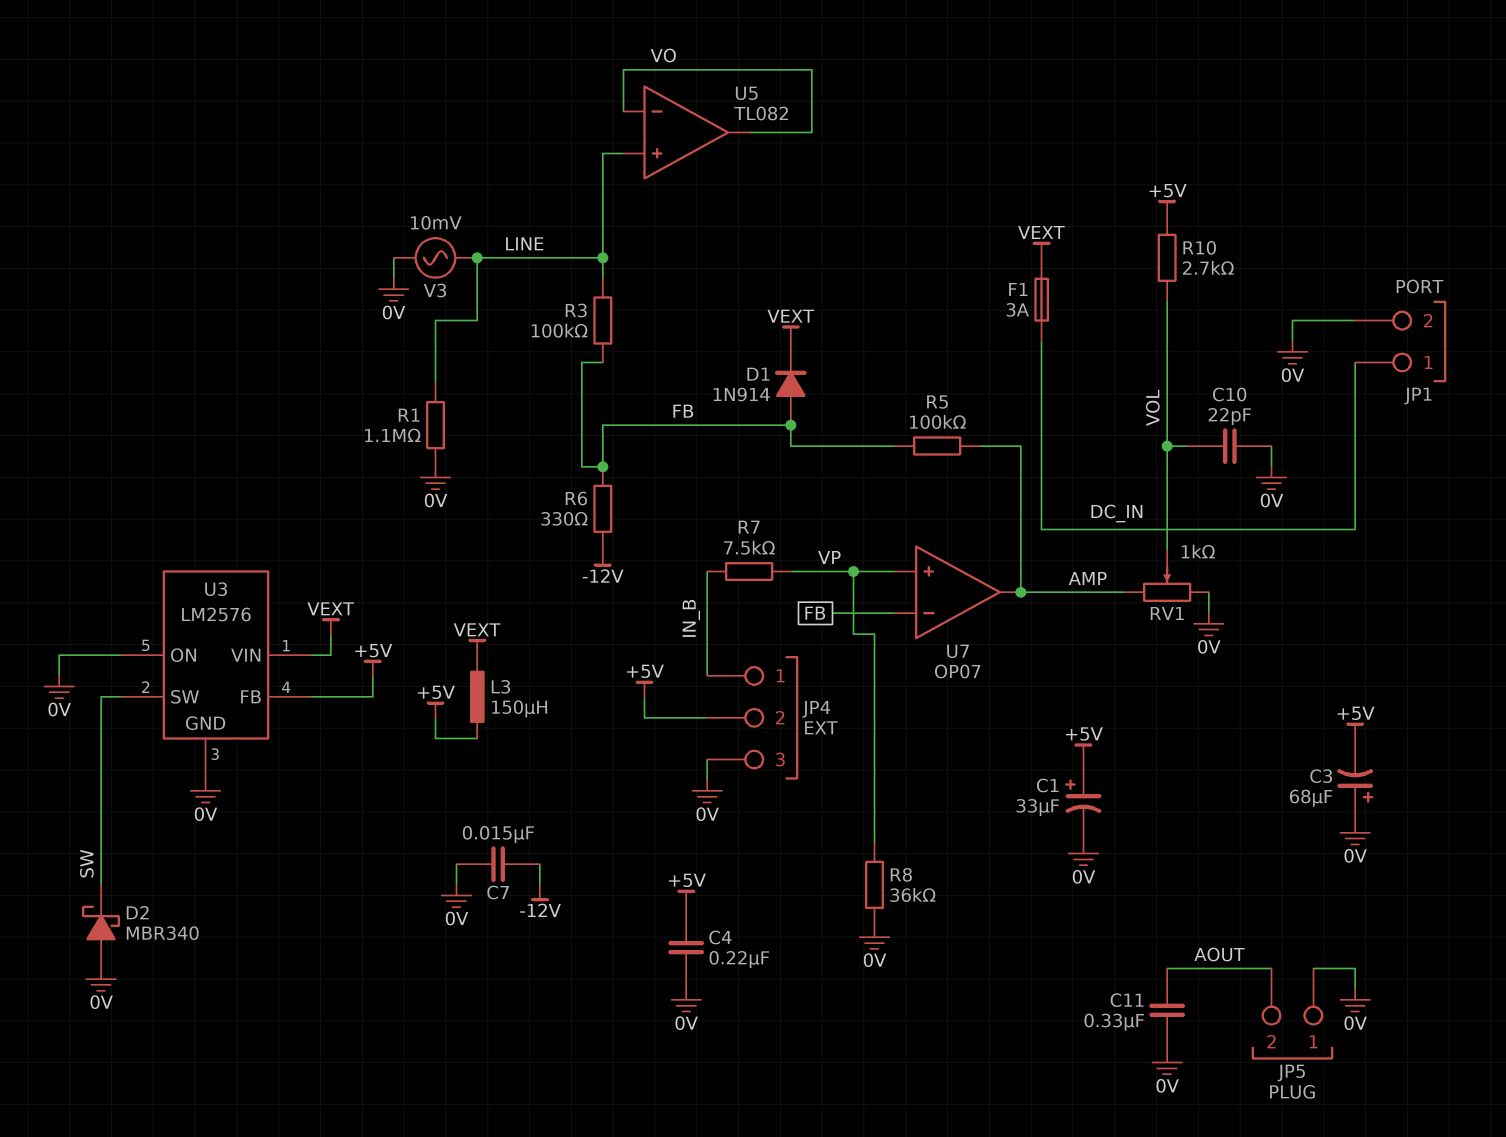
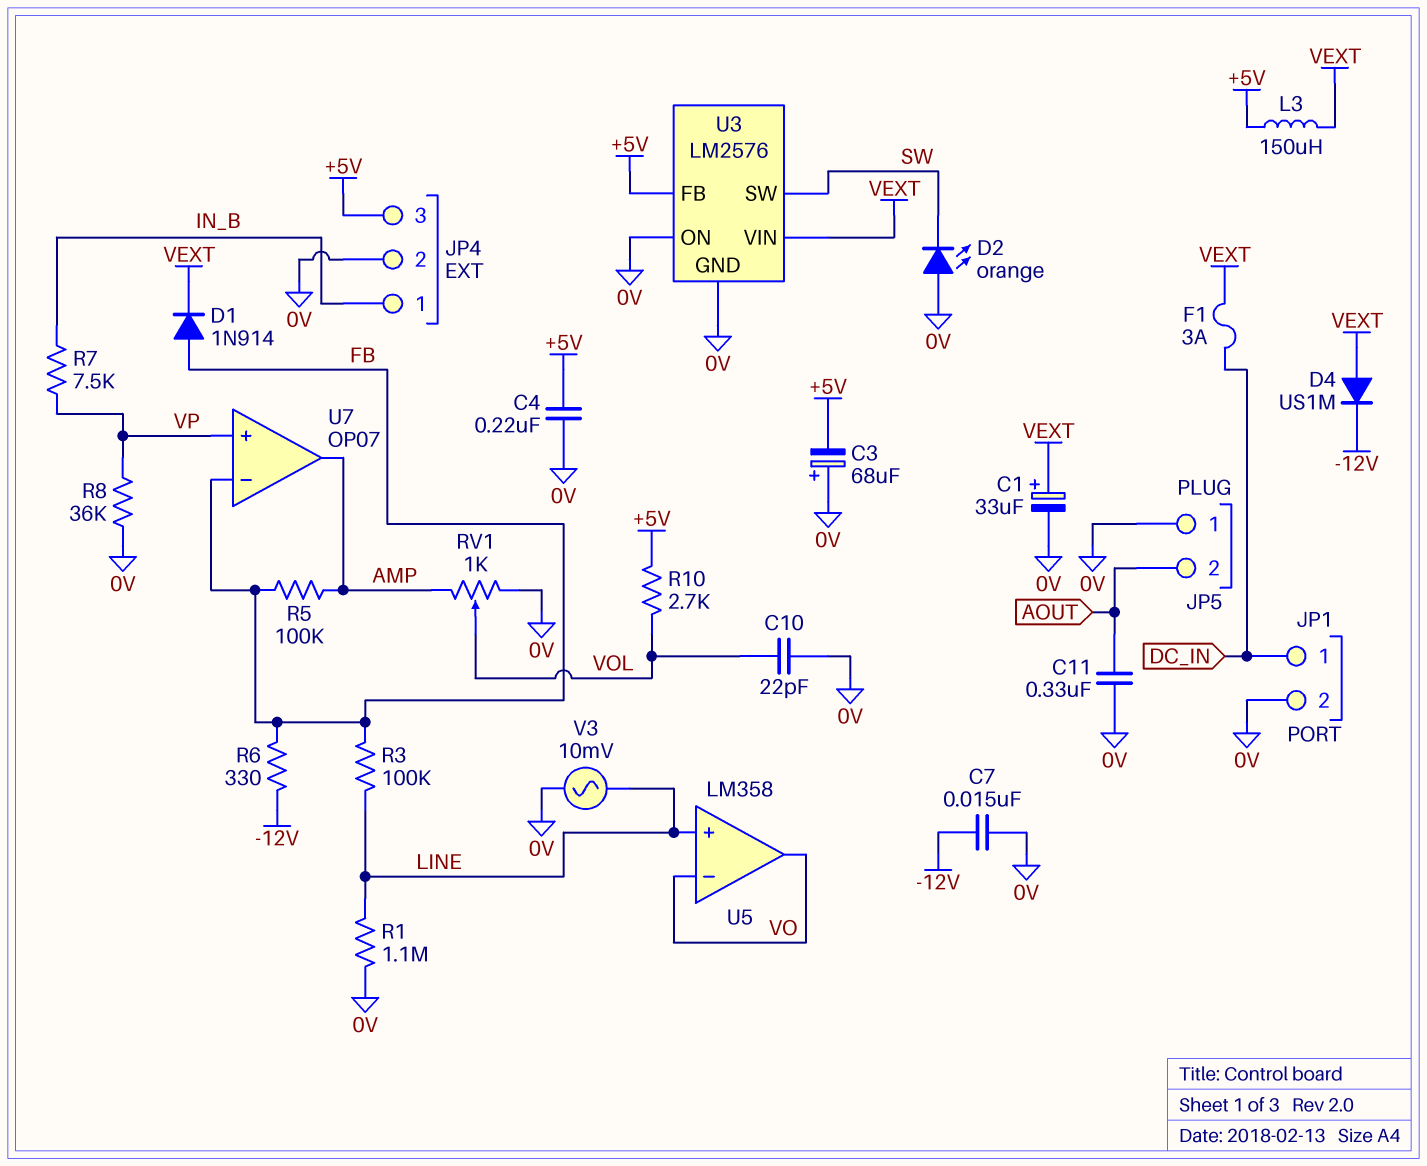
C1: 33uF (plus +5V, minus 0V) -> 33uF (plus VEXT, minus 0V)
D2: schottky MBR340 (A 0V, K SW) -> LED orange (A 0V, K SW)
D4: none -> diode US1M (A VEXT, K -12V)
JP4 pin 2: +5V -> 0V
JP4 pin 3: 0V -> +5V
U5: TL082 -> LM358

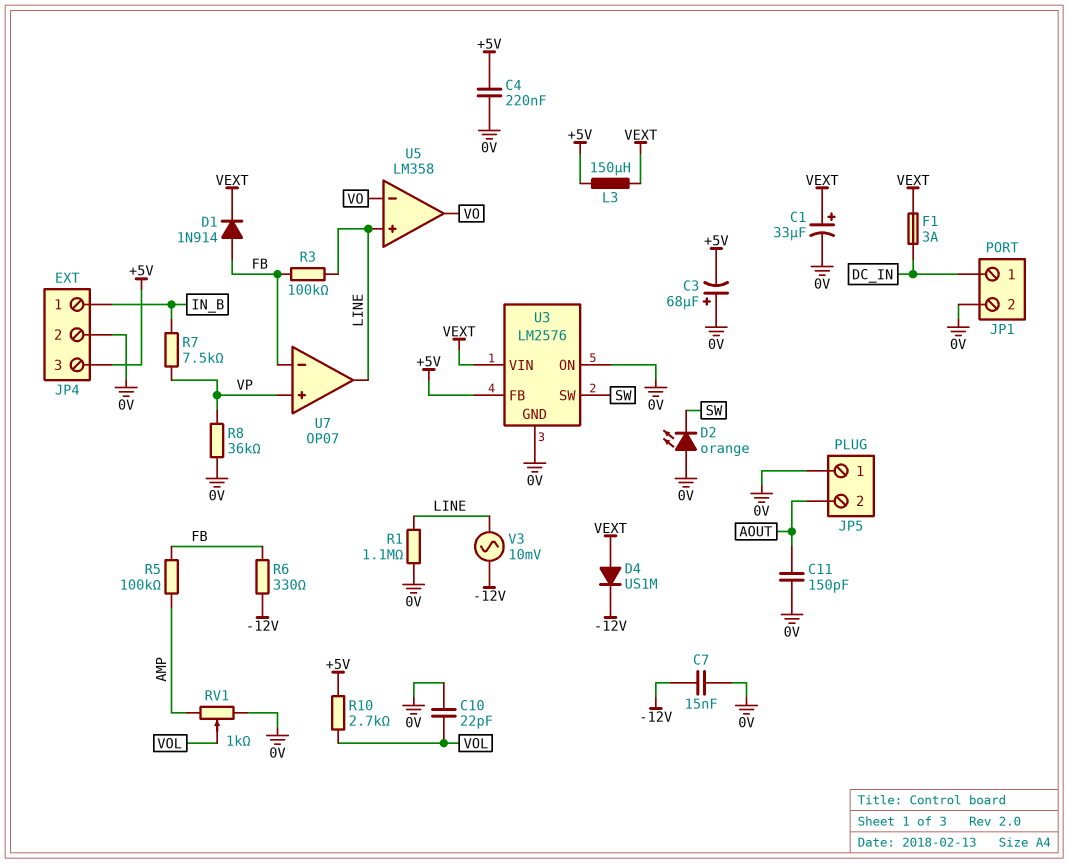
C11: 330nF (0V, AOUT) -> 150pF (0V, AOUT)
U7 pin out: AMP -> LINE
V3: AC 10mV (0V, LINE) -> AC 10mV (-12V, LINE)

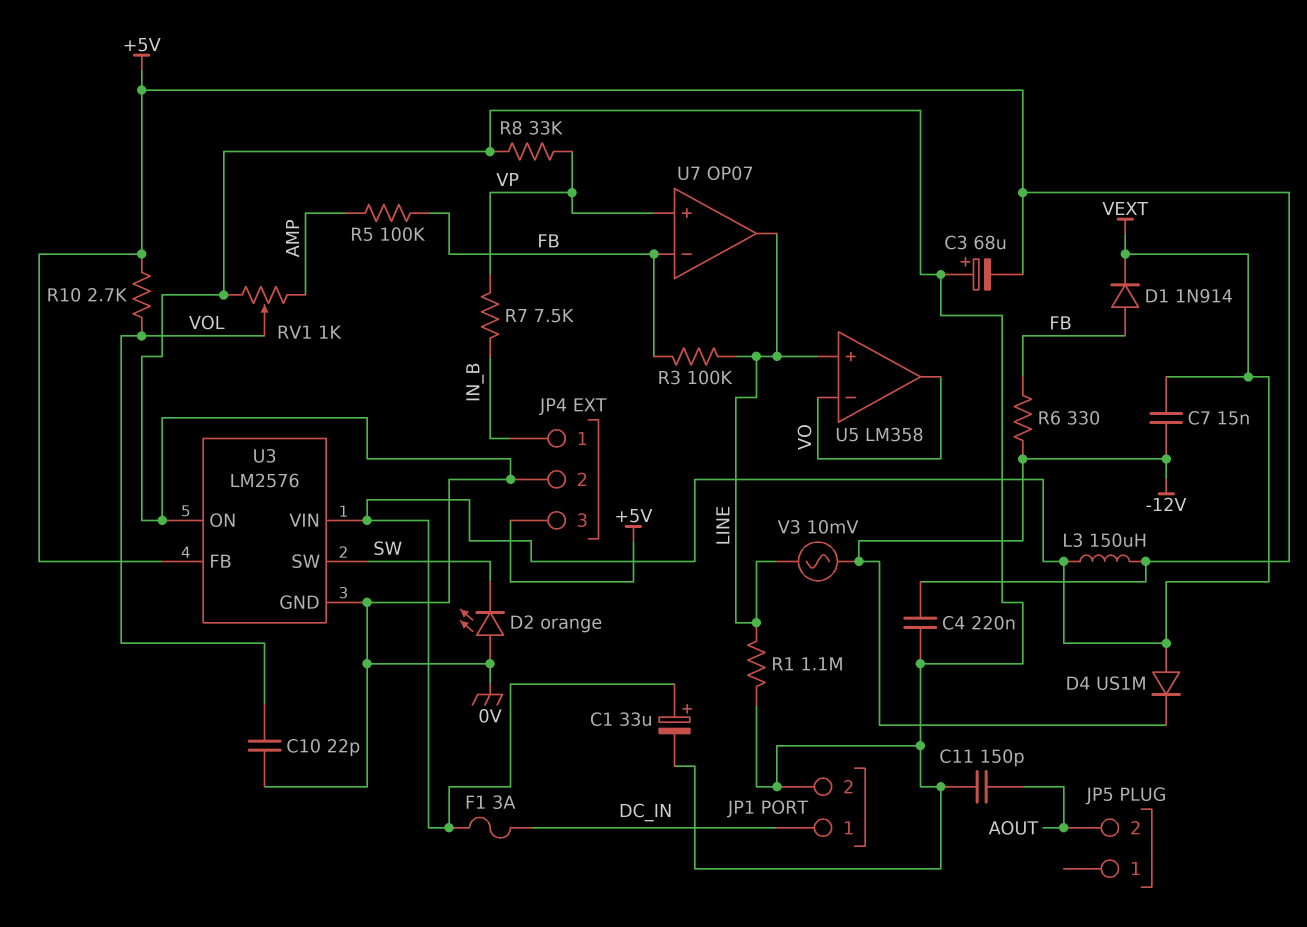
C7: 15nF (-12V, 0V) -> 15nF (-12V, VEXT)
JP5 pin 1: 0V -> none
R8: 36k (0V, VP) -> 33k (0V, VP)

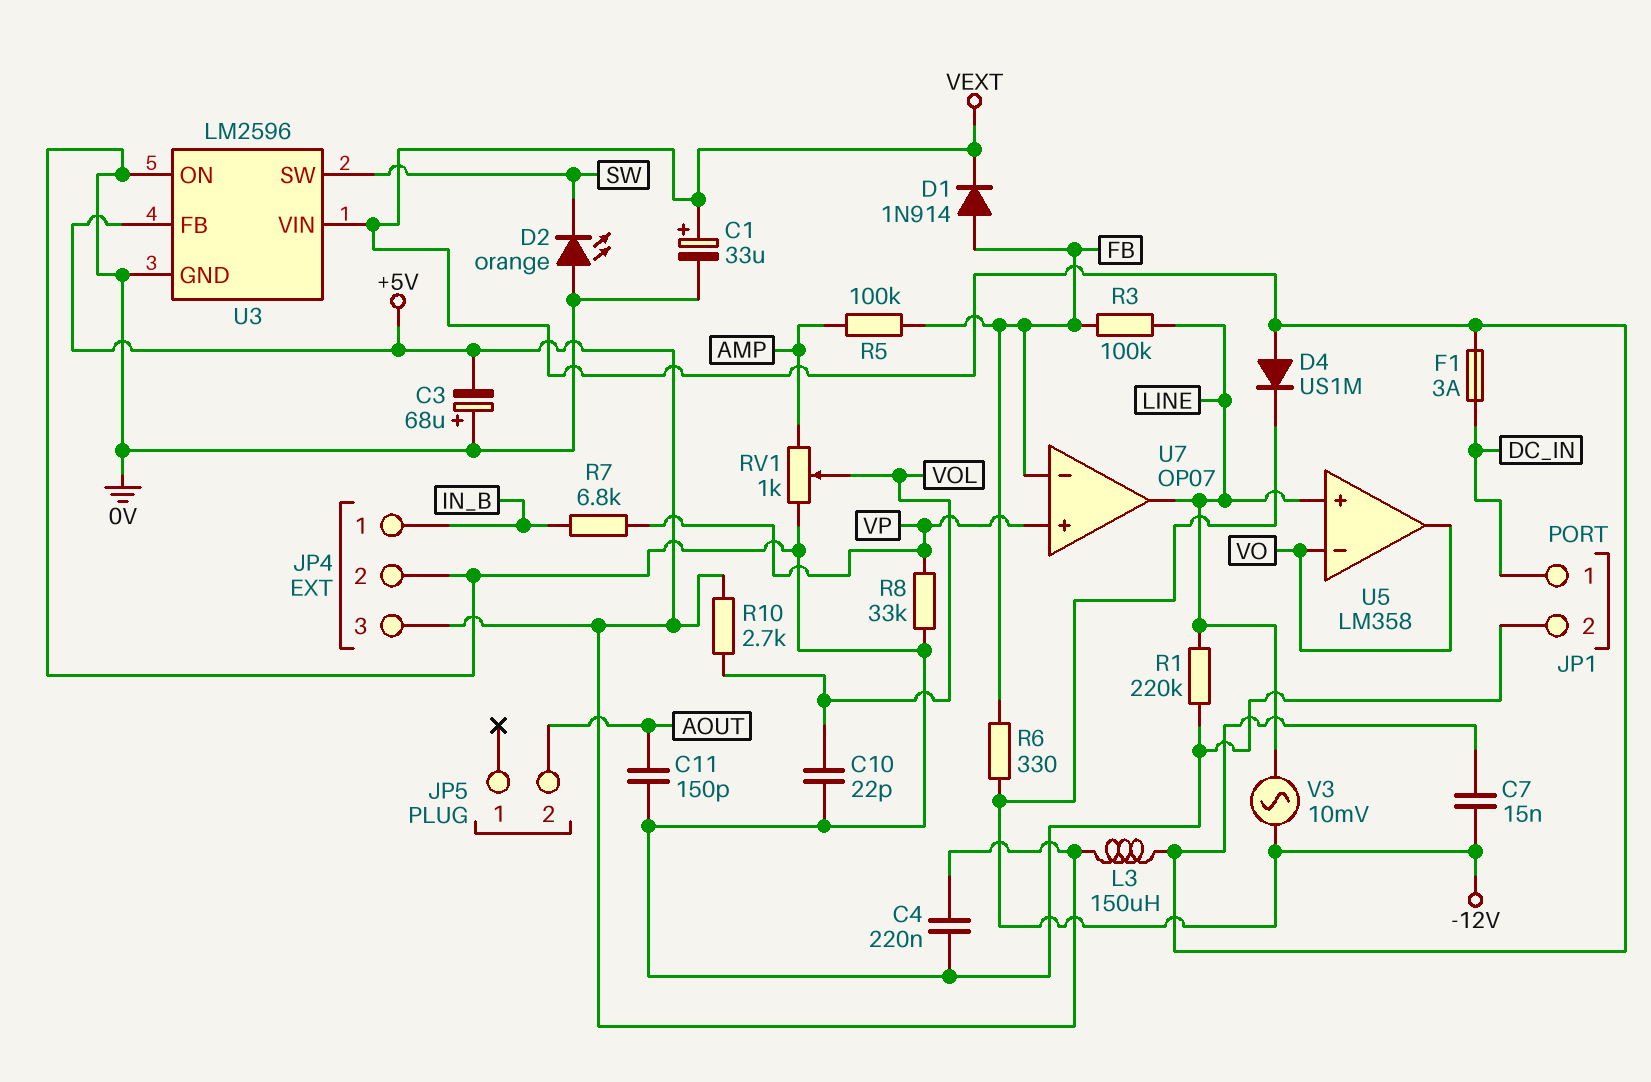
R1: 1.1M (0V, LINE) -> 220k (0V, LINE)
R7: 7.5k (IN_B, VP) -> 6.8k (IN_B, VP)
U3: LM2576 -> LM2596

